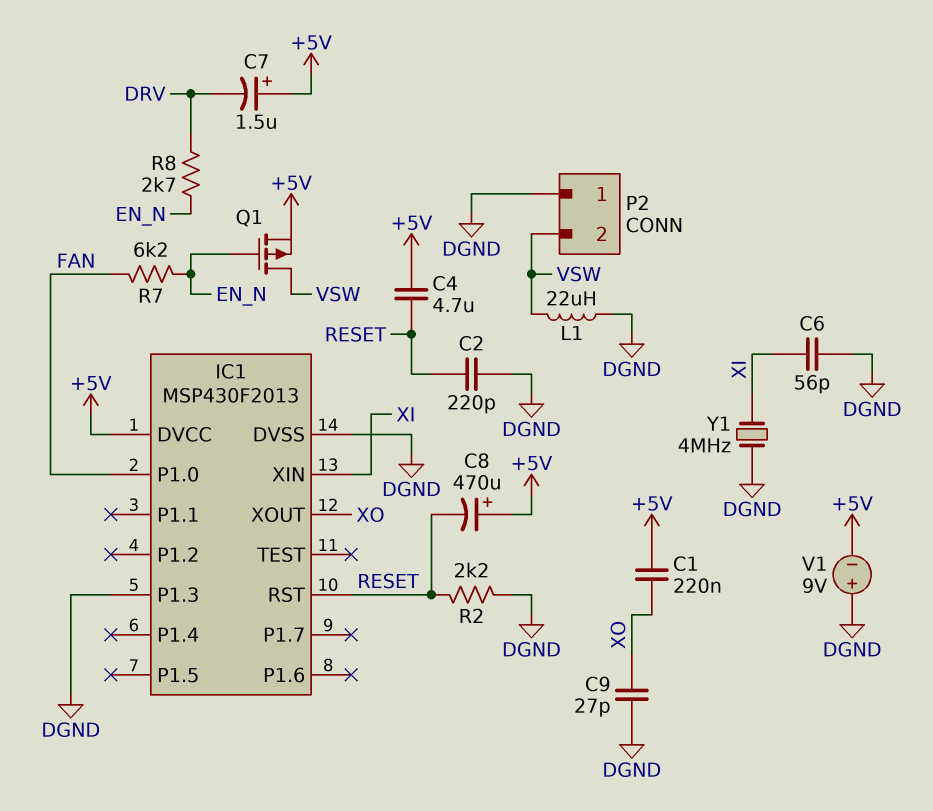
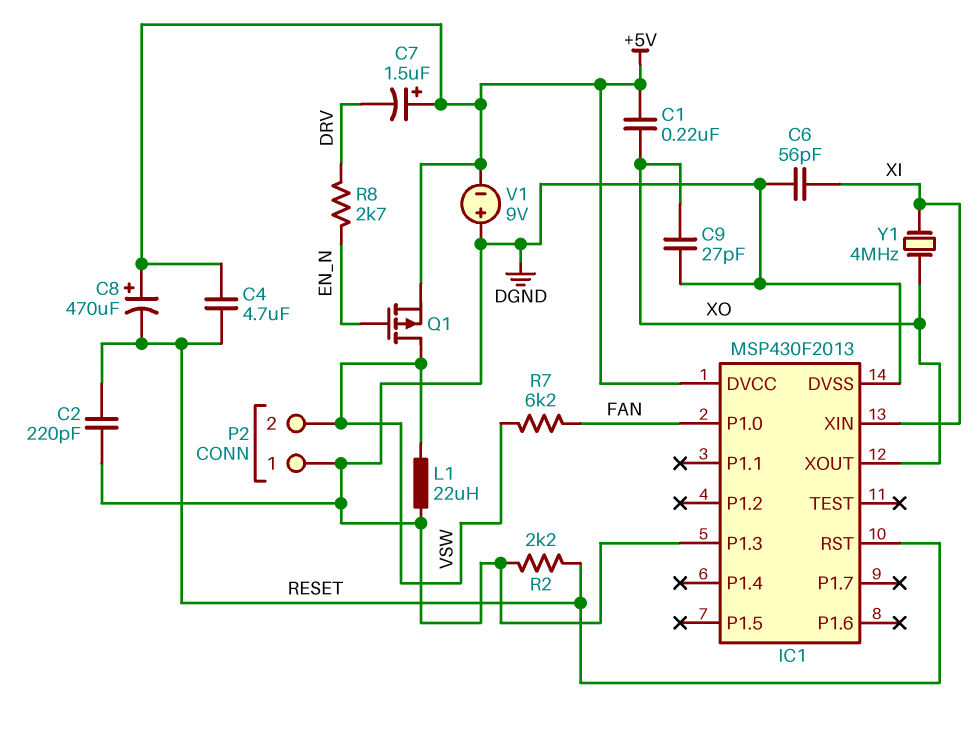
R7: 6.2k (EN_N, FAN) -> 6.2k (FAN, VSW)
Y1: 4MHz (DGND, XI) -> 4MHz (XI, XO)

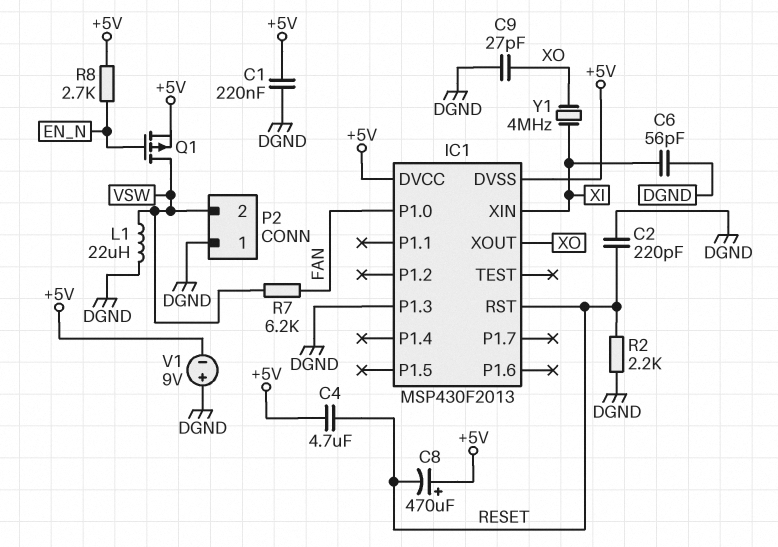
C1: 220nF (+5V, XO) -> 220nF (+5V, DGND)
C7: 1.5uF (plus +5V, minus DRV) -> none
IC1 pin DVSS: DGND -> +5V
R8: 2.7k (DRV, EN_N) -> 2.7k (+5V, EN_N)

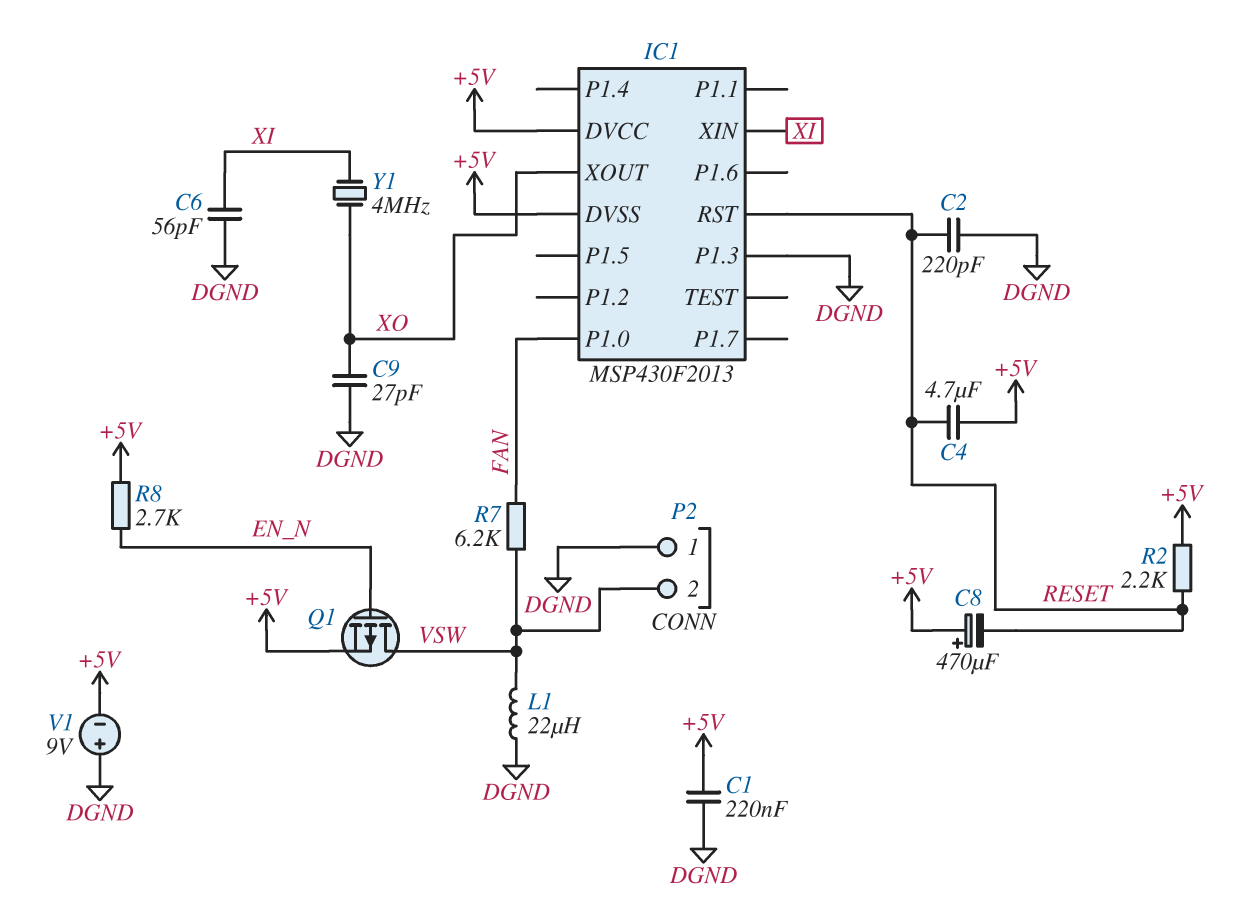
R2: 2.2k (DGND, RESET) -> 2.2k (+5V, RESET)

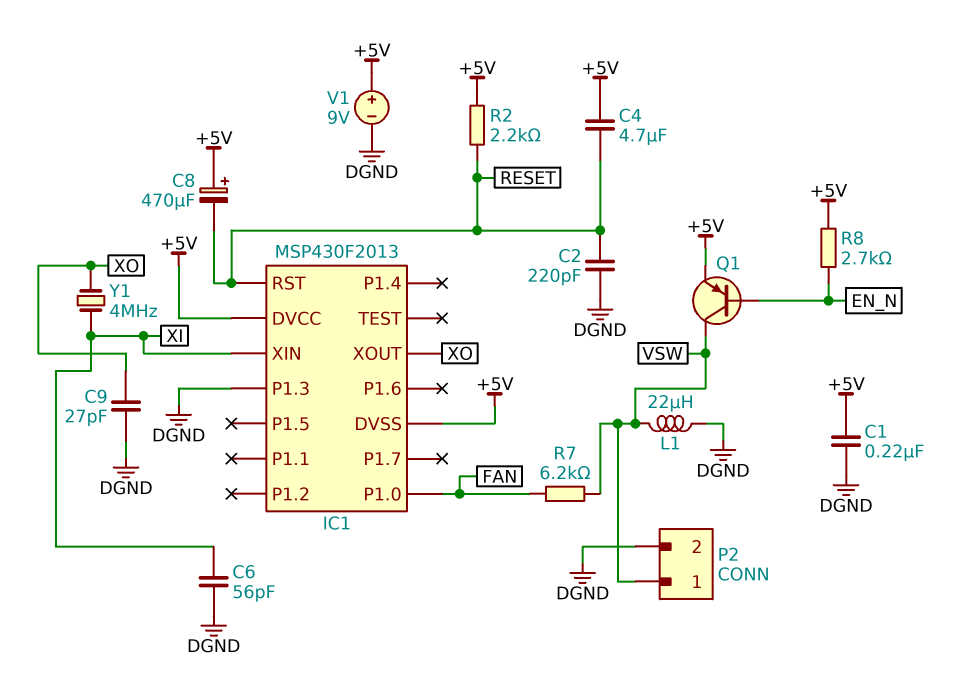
P2 pin 1: DGND -> VSW
P2 pin 2: VSW -> DGND
Q1: PMOS (G EN_N, D VSW, S +5V) -> PNP (B EN_N, C VSW, E +5V)
V1: 9V (plus DGND, minus +5V) -> 9V (plus +5V, minus DGND)

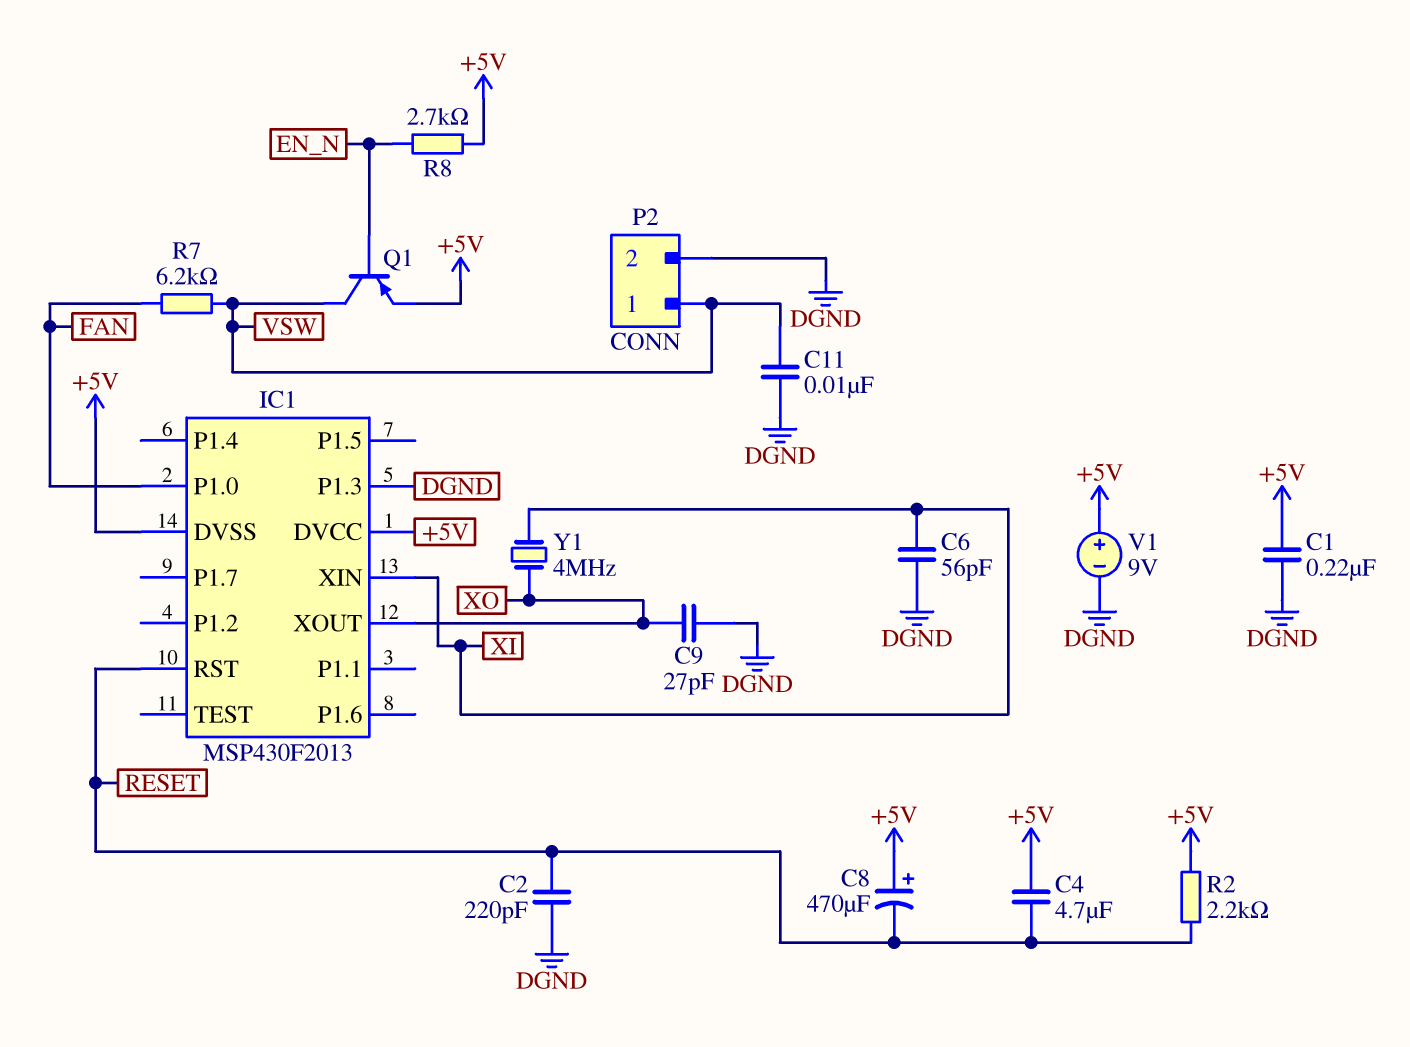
C11: none -> 10nF (DGND, VSW)
L1: 22uH (DGND, VSW) -> none

